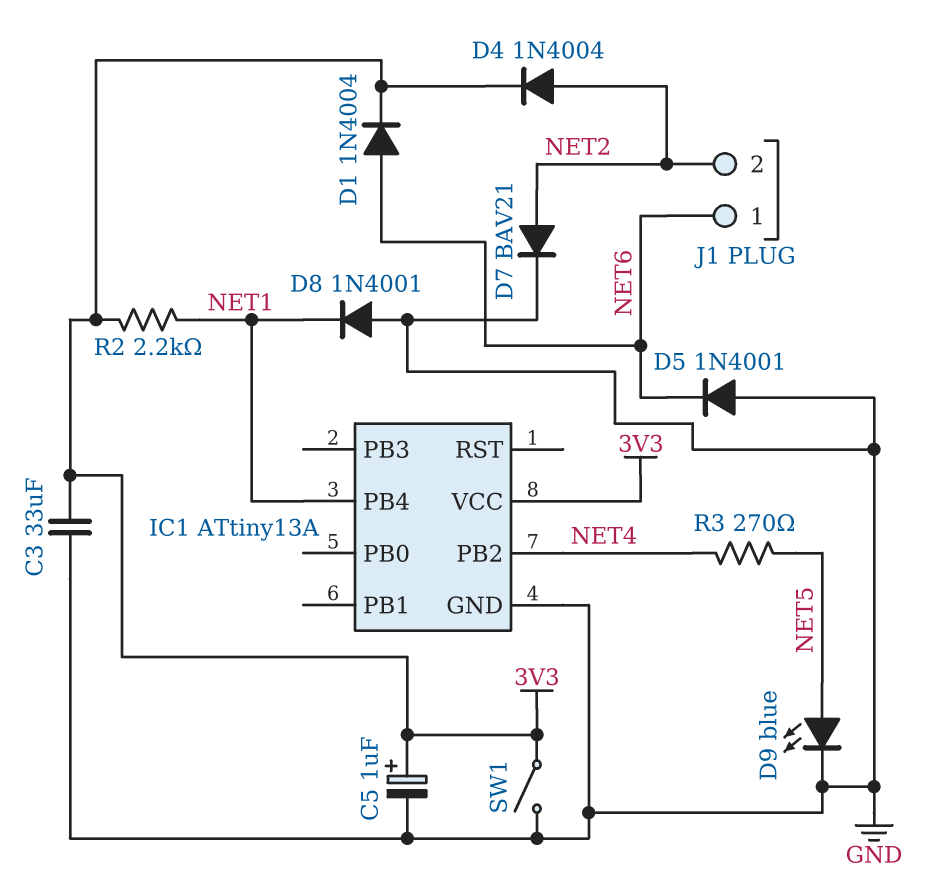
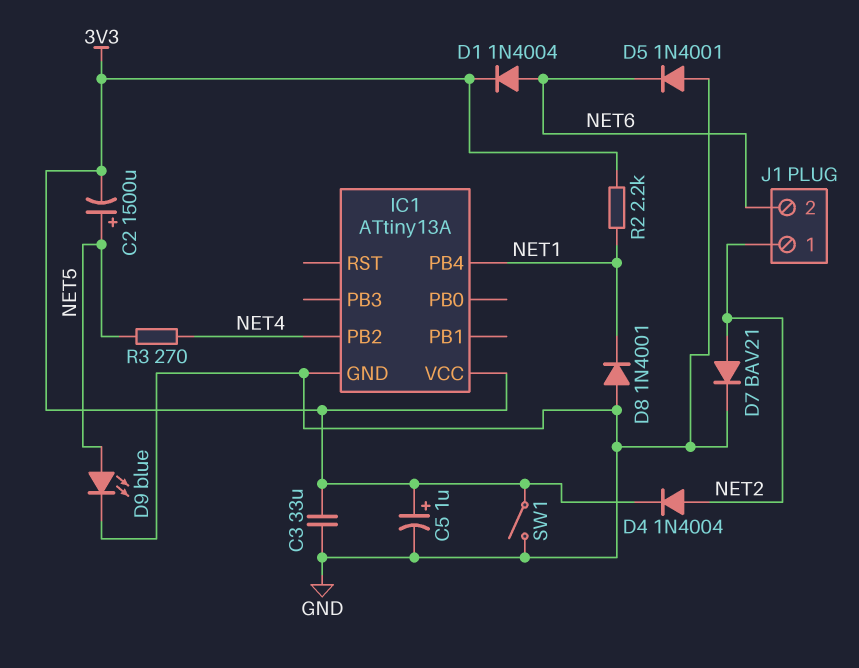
C2: none -> 1500uF (plus NET5, minus 3V3)
J1 pin 1: NET6 -> NET2
J1 pin 2: NET2 -> NET6

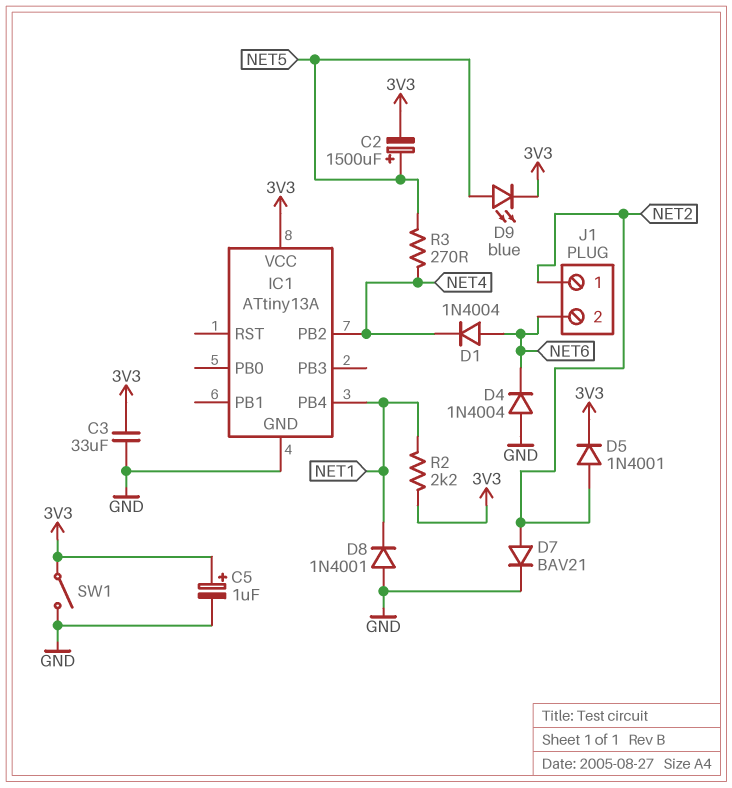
D1: diode 1N4004 (A NET6, K 3V3) -> diode 1N4004 (A NET6, K NET4)
D4: diode 1N4004 (A NET2, K 3V3) -> diode 1N4004 (A GND, K NET6)
D5: diode 1N4001 (A GND, K NET6) -> diode 1N4001 (A NET2, K 3V3)
D9: LED blue (A NET5, K GND) -> LED blue (A NET5, K 3V3)

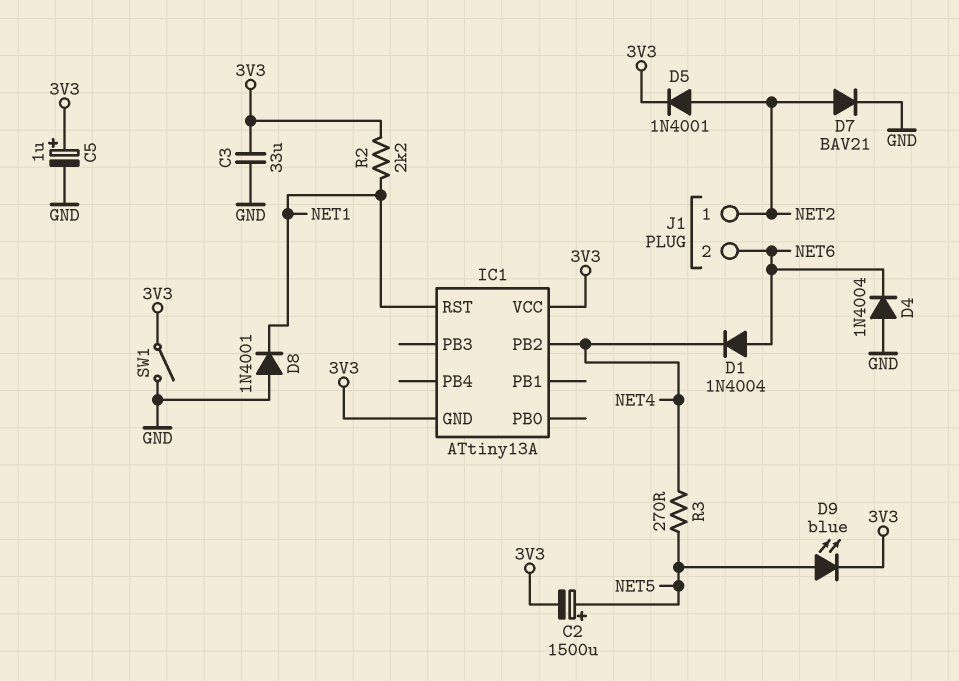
IC1 pin GND: GND -> 3V3
IC1 pin PB4: NET1 -> none
IC1 pin RST: none -> NET1

